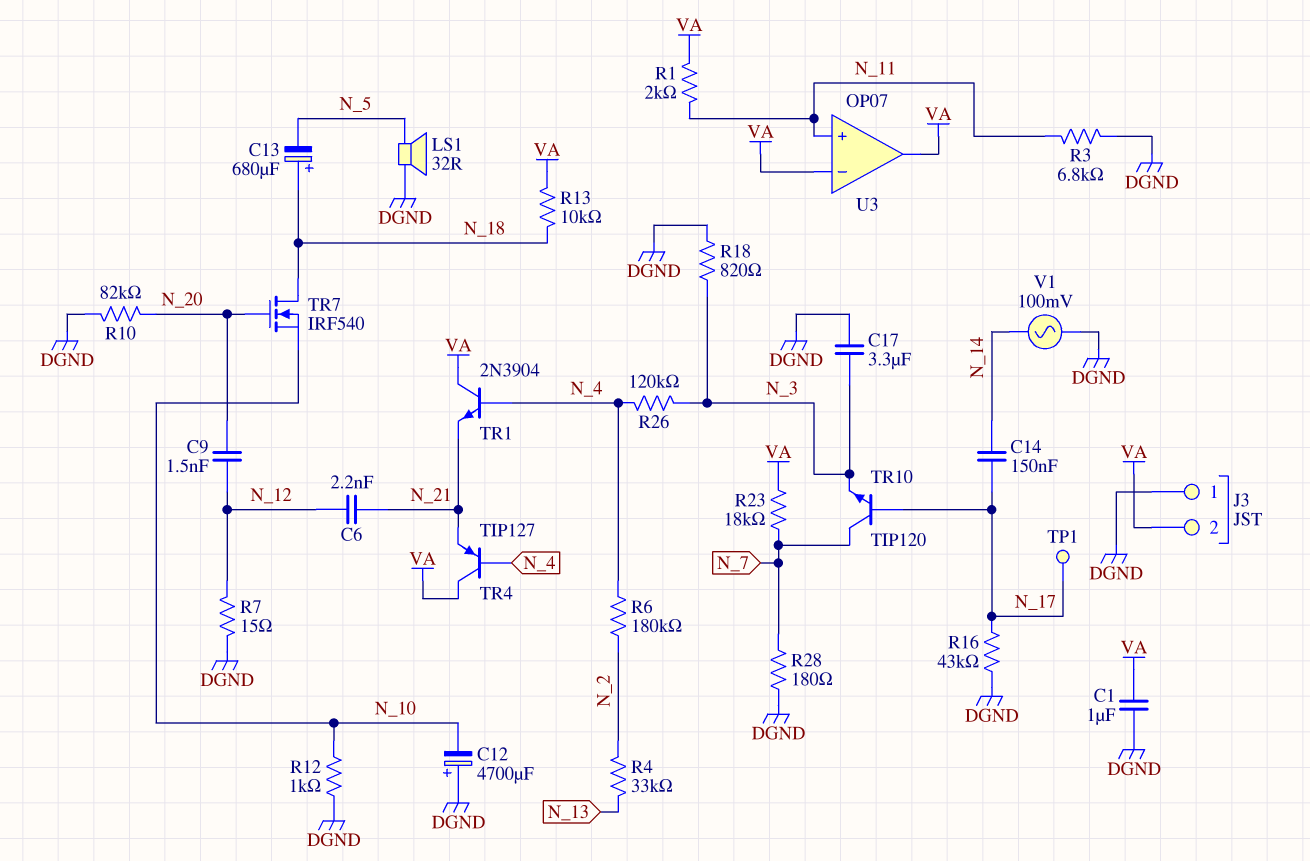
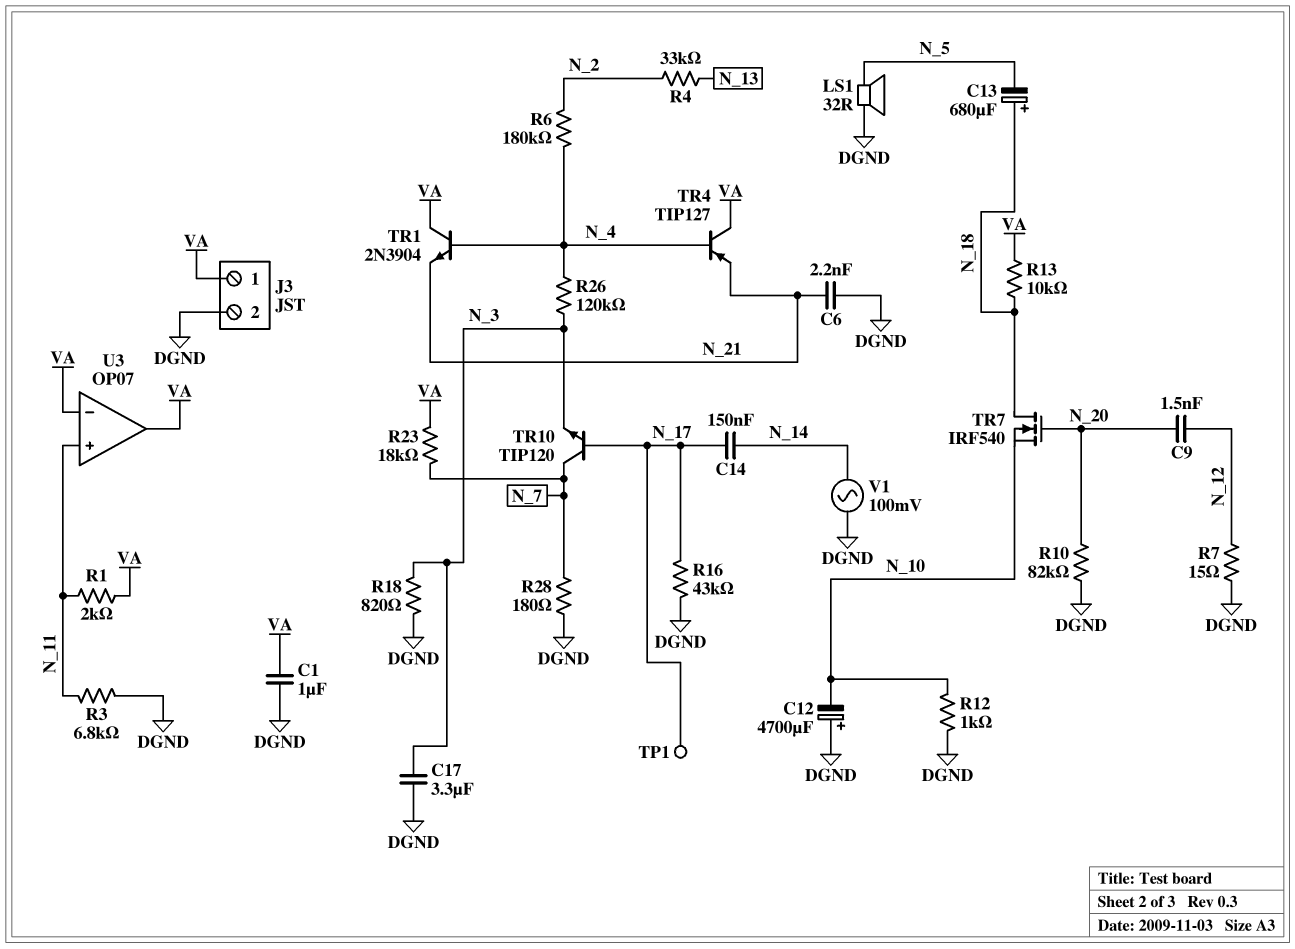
C6: 2.2nF (N_12, N_21) -> 2.2nF (DGND, N_21)
J3 pin 1: DGND -> VA
J3 pin 2: VA -> DGND

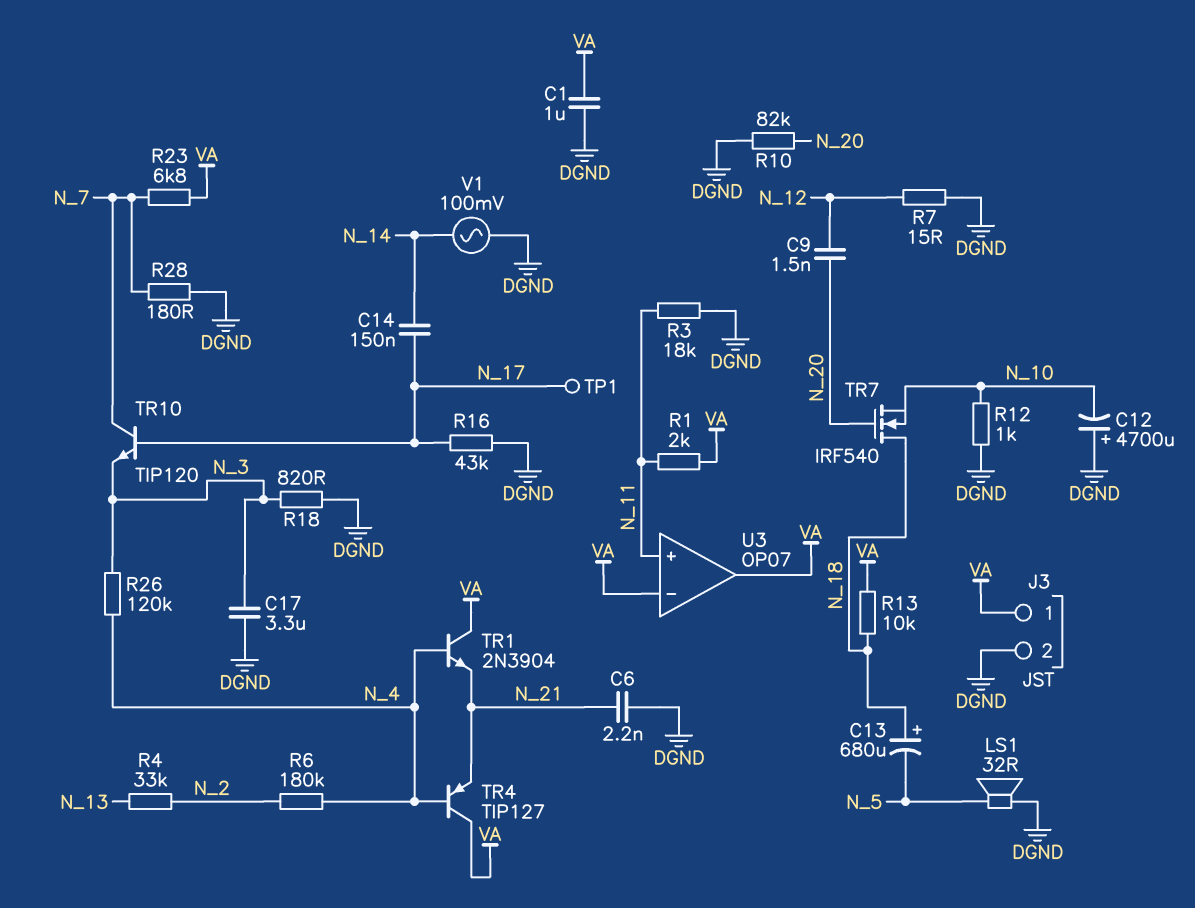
R3: 6.8k (DGND, N_11) -> 18k (DGND, N_11)
R23: 18k (N_7, VA) -> 6.8k (N_7, VA)

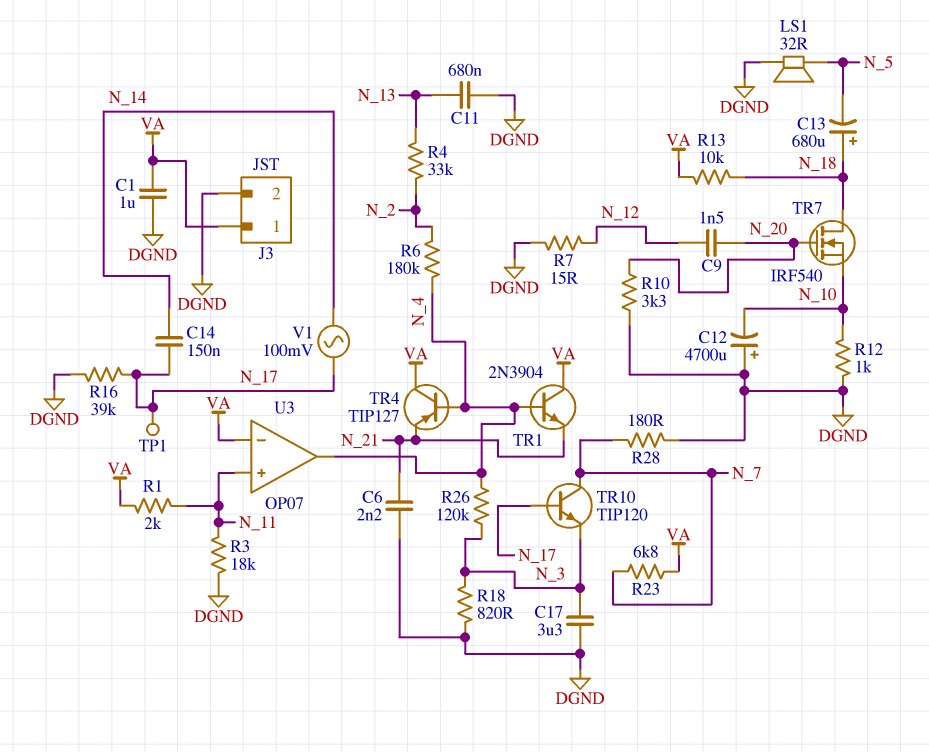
C11: none -> 680nF (DGND, N_13)
R10: 82k (DGND, N_20) -> 3.3k (DGND, N_20)
R16: 43k (DGND, N_17) -> 39k (DGND, N_17)
U3 pin out: VA -> N_4
V1: AC 100mV (DGND, N_14) -> AC 100mV (N_14, N_17)

